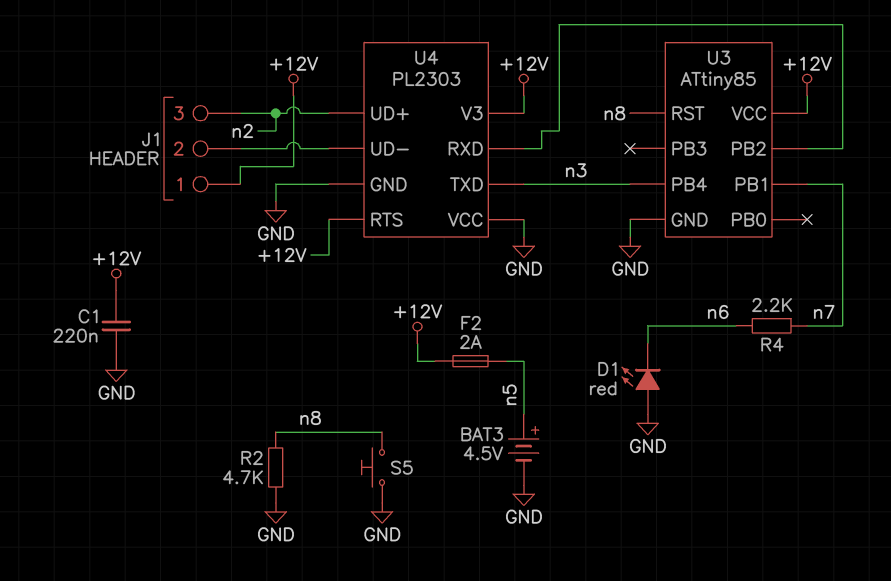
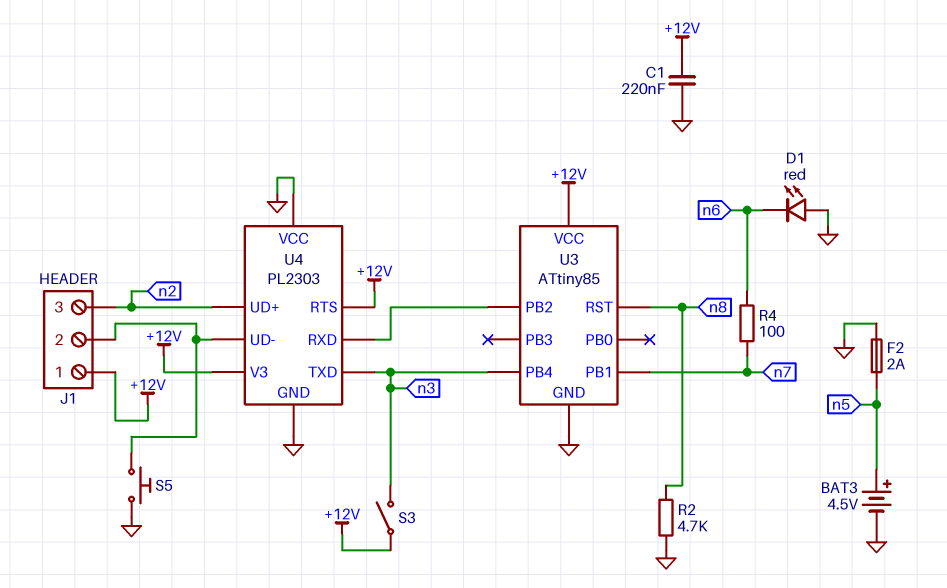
F2: 2A (+12V, n5) -> 2A (GND, n5)
R4: 2.2k (n6, n7) -> 100 (n6, n7)
S3: none -> switch (+12V, n3)
S5: button (GND, n8) -> button (GND, J1/2)

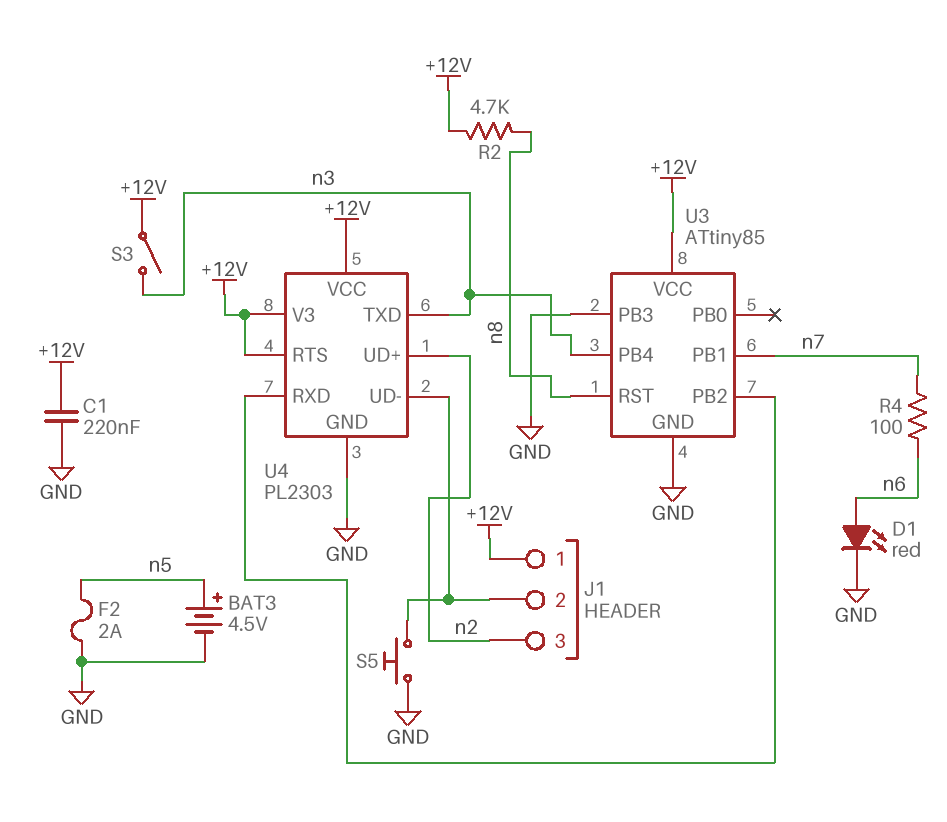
D1: LED red (A GND, K n6) -> LED red (A n6, K GND)
R2: 4.7k (GND, n8) -> 4.7k (+12V, n8)
U3 pin PB3: none -> GND
U4 pin VCC: GND -> +12V

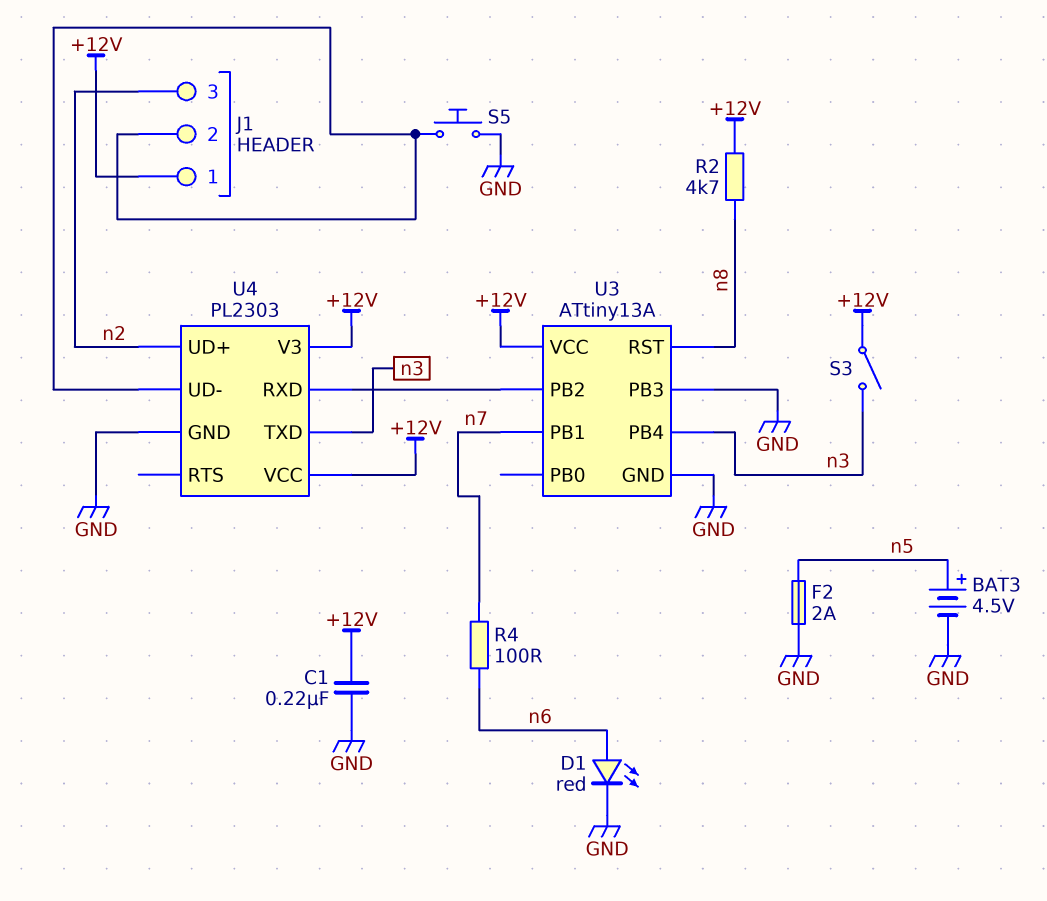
U3: ATtiny85 -> ATtiny13A
U4 pin RTS: +12V -> none

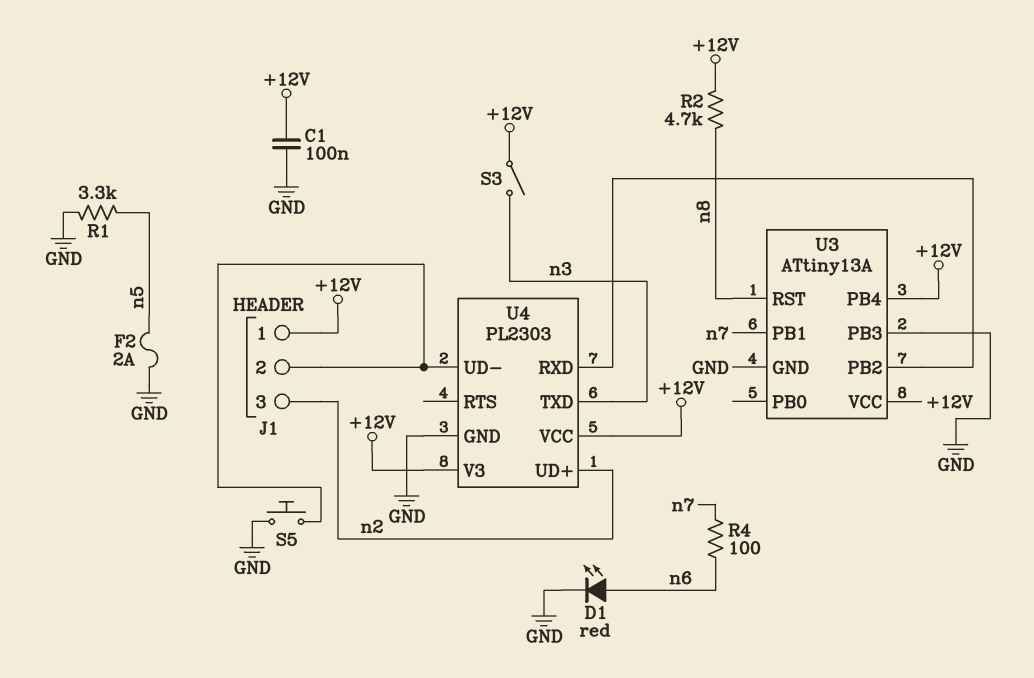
BAT3: 4.5V (plus n5, minus GND) -> none
C1: 220nF (+12V, GND) -> 100nF (+12V, GND)
R1: none -> 3.3k (GND, n5)
U3 pin PB4: n3 -> +12V

